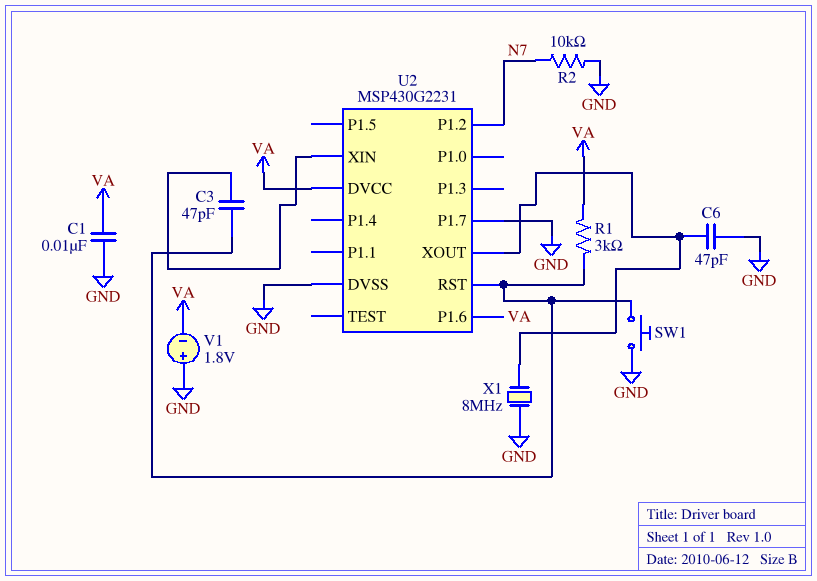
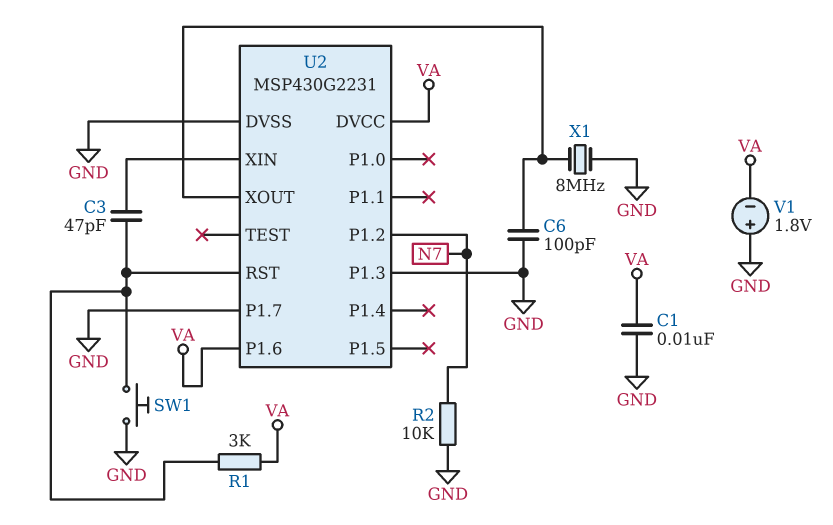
C6: 47pF (GND, U2/XOUT) -> 100pF (GND, U2/XOUT)
U2 pin P1.3: none -> GND

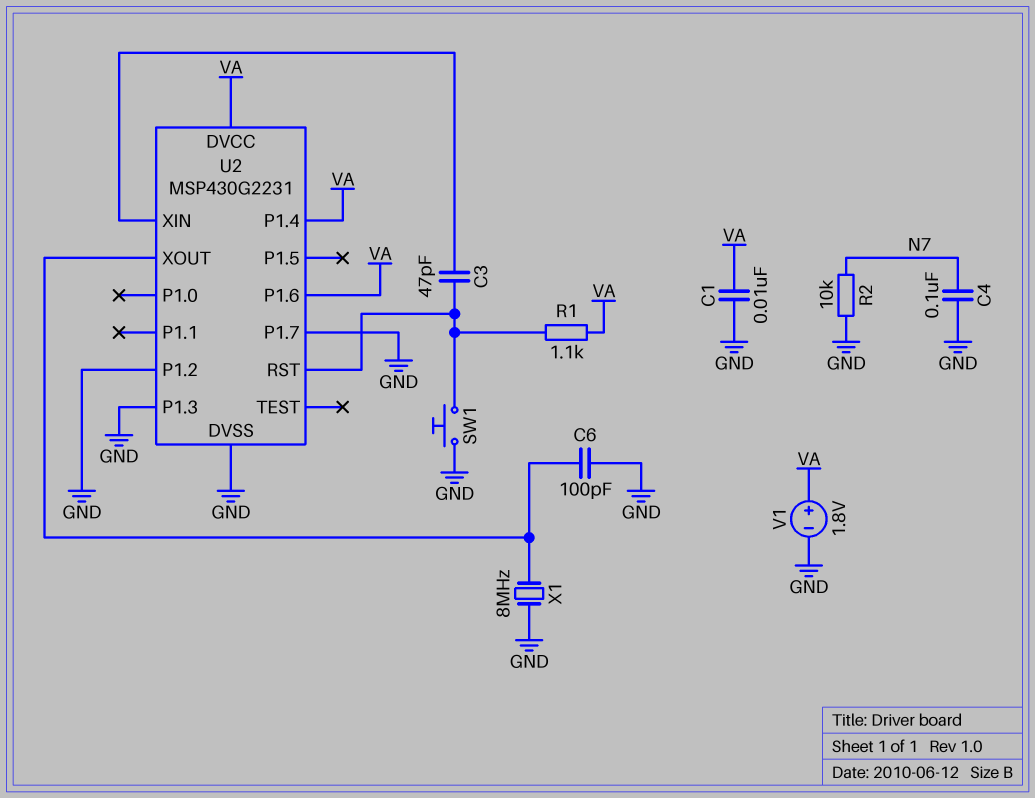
C4: none -> 100nF (GND, N7)
R1: 3k (U2/RST, VA) -> 1.1k (U2/RST, VA)
U2 pin P1.2: N7 -> GND
U2 pin P1.4: none -> VA
V1: 1.8V (plus GND, minus VA) -> 1.8V (plus VA, minus GND)

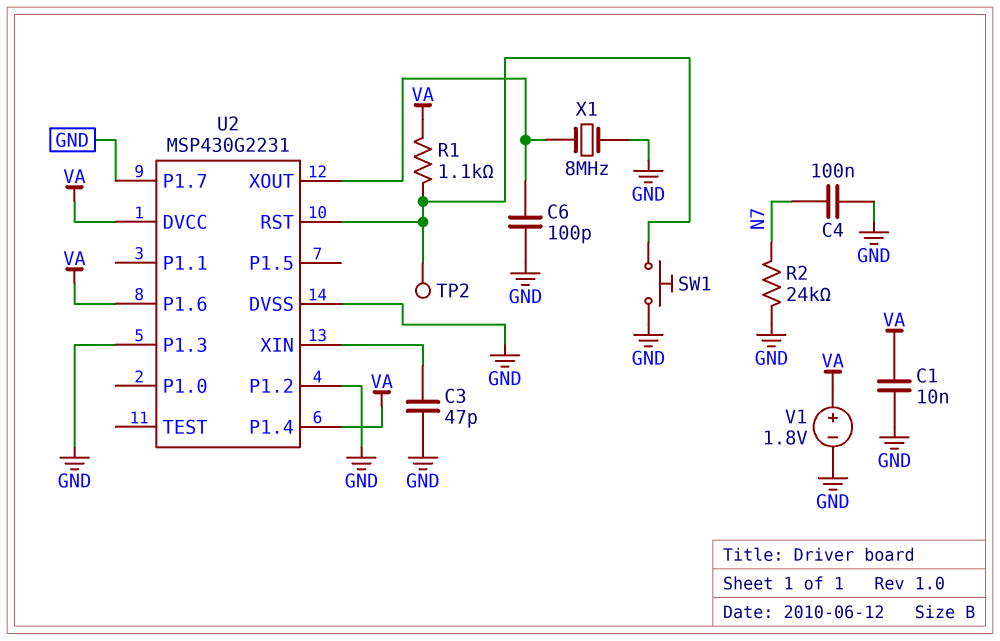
C3: 47pF (U2/RST, U2/XIN) -> 47pF (GND, U2/XIN)
R2: 10k (GND, N7) -> 24k (GND, N7)
TP2: none -> test point (U2/RST)

